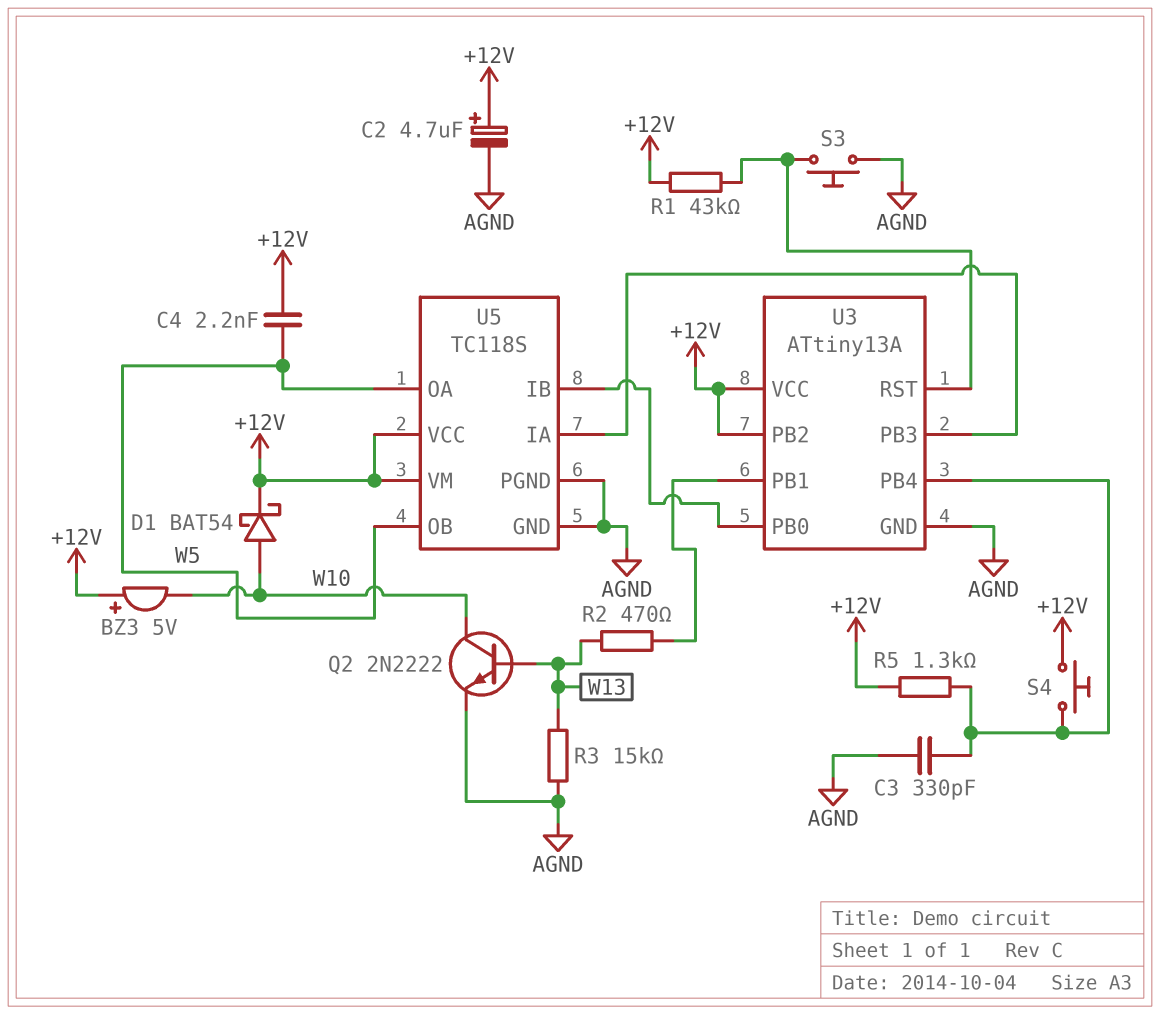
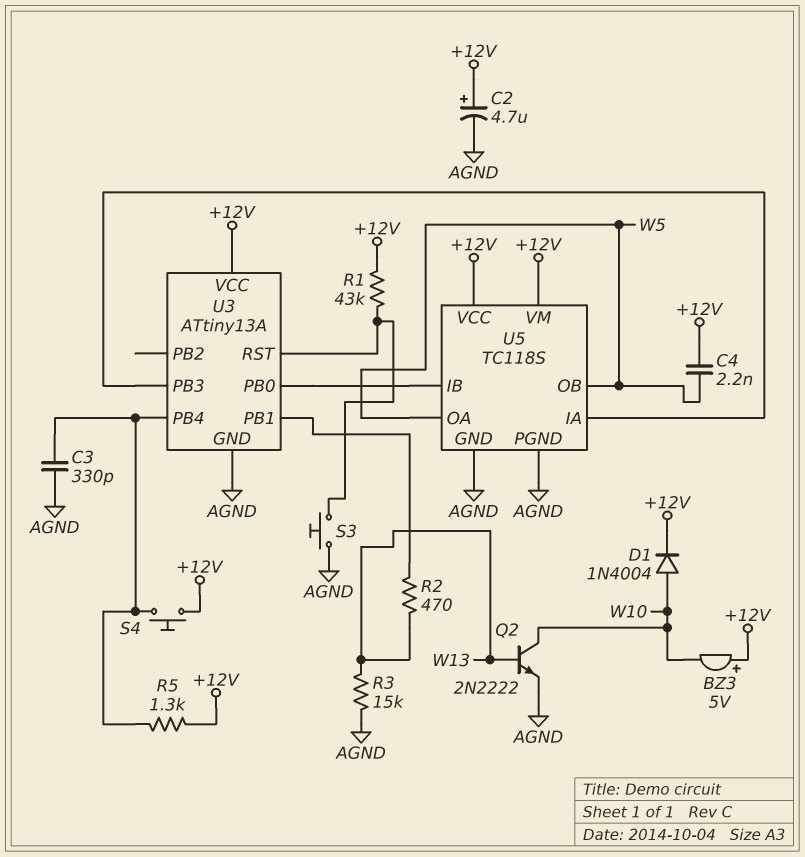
D1: schottky BAT54 (A W10, K +12V) -> diode 1N4004 (A W10, K +12V)
U3 pin PB2: +12V -> none

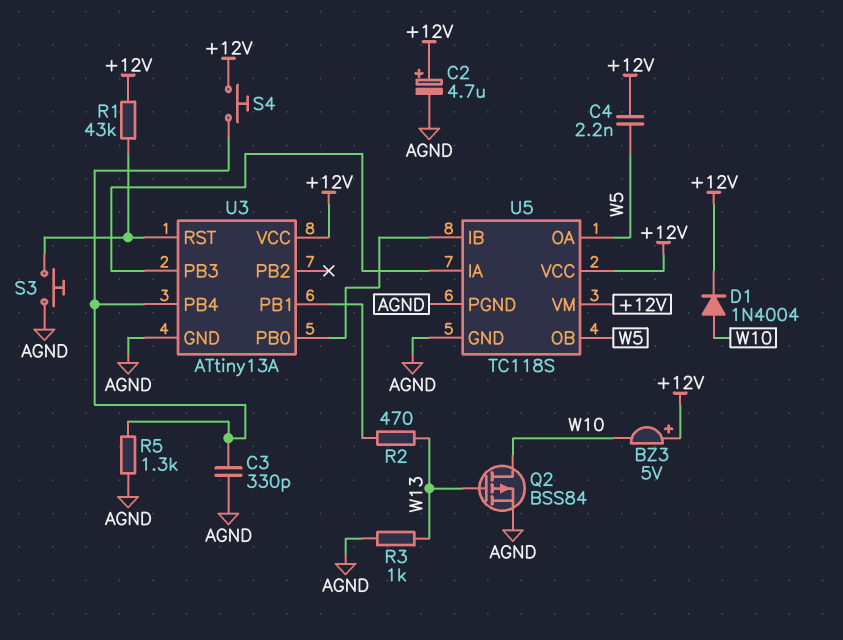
Q2: NPN 2N2222 (B W13, C W10, E AGND) -> PMOS BSS84 (G W13, D W10, S AGND)
R3: 15k (AGND, W13) -> 1k (AGND, W13)
R5: 1.3k (+12V, U3/PB4) -> 1.3k (AGND, U3/PB4)

